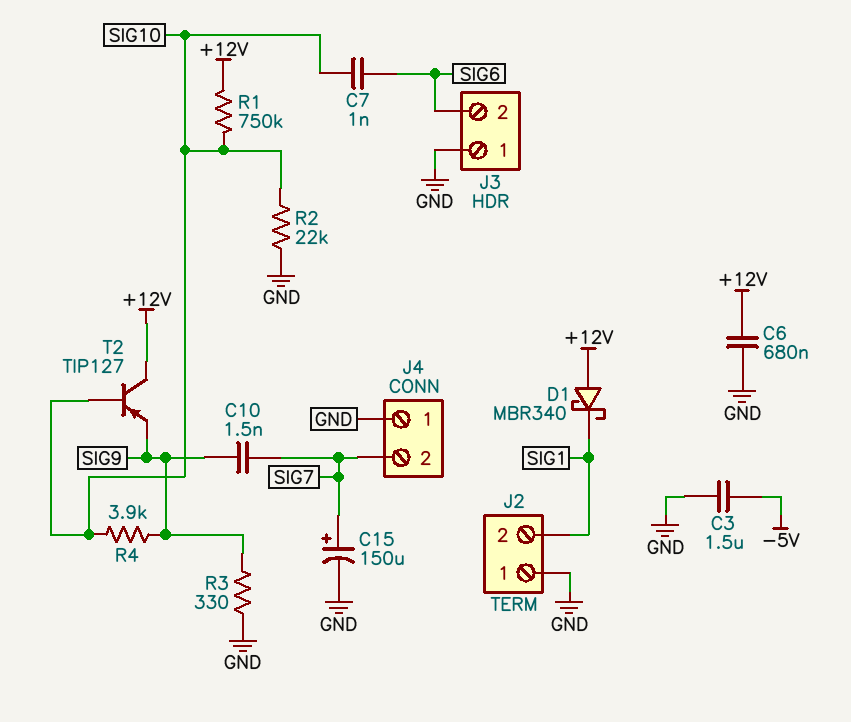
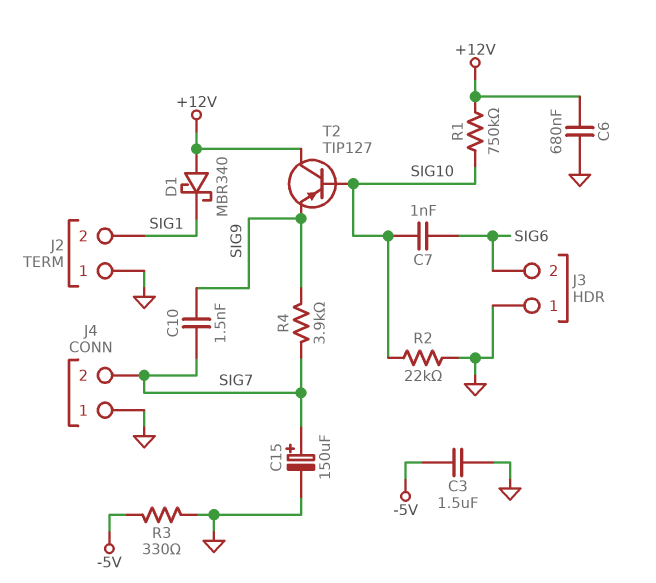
R3: 330 (GND, SIG9) -> 330 (-5V, GND)
R4: 3.9k (SIG9, SIG10) -> 3.9k (SIG7, SIG9)

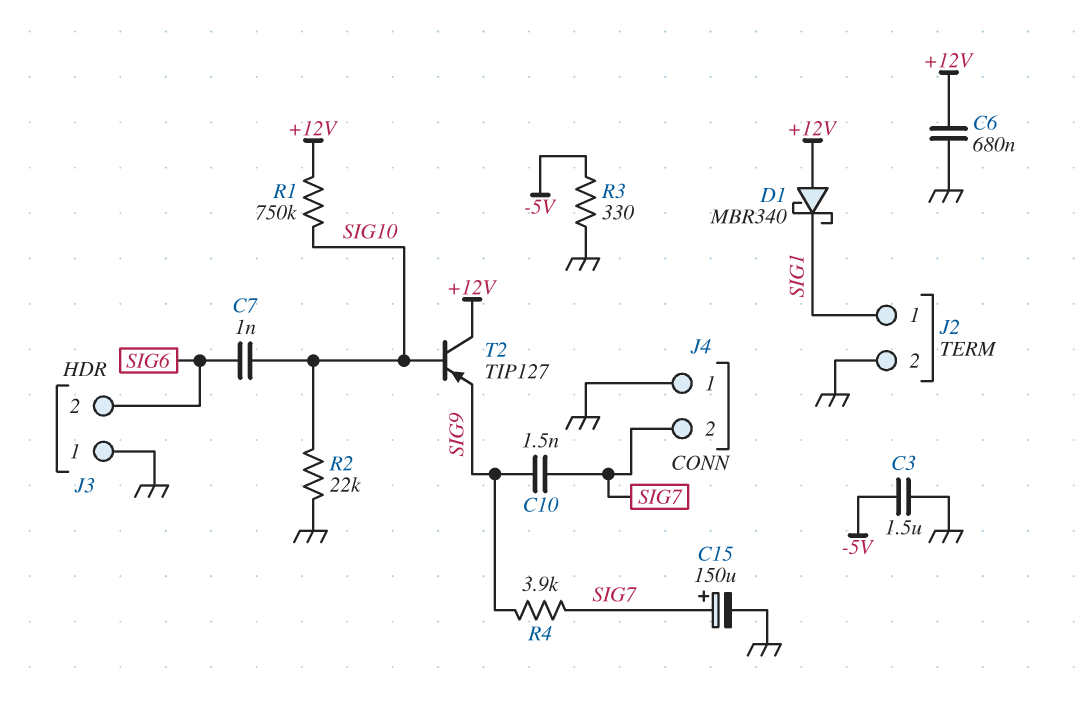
J2 pin 1: GND -> SIG1
J2 pin 2: SIG1 -> GND

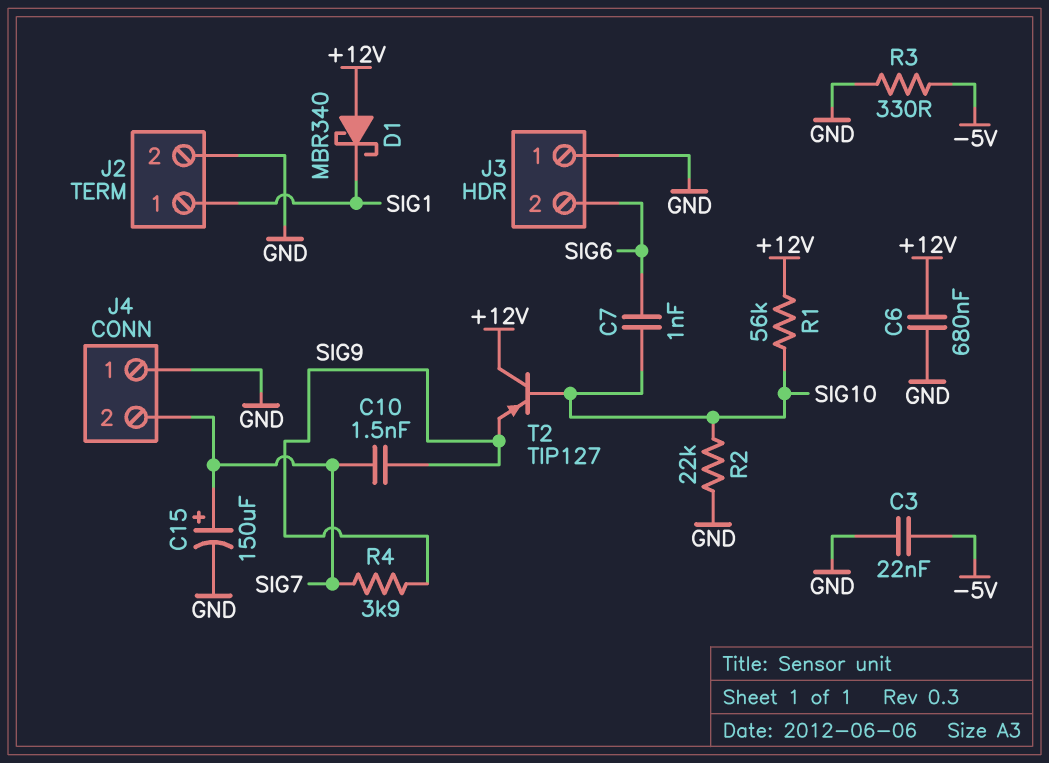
C3: 1.5uF (-5V, GND) -> 22nF (-5V, GND)
R1: 750k (+12V, SIG10) -> 56k (+12V, SIG10)

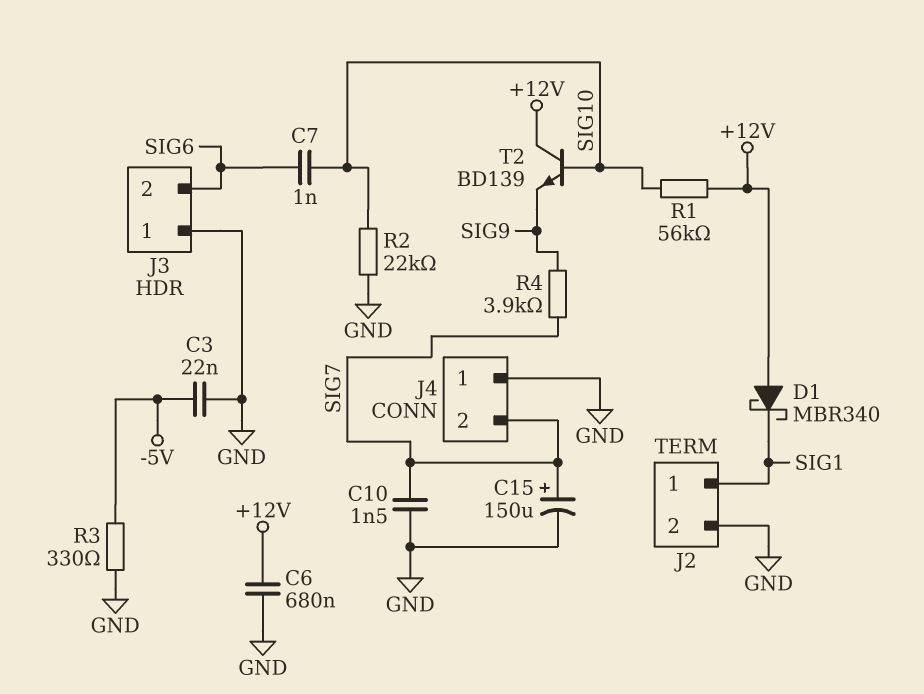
C10: 1.5nF (SIG7, SIG9) -> 1.5nF (GND, SIG7)
T2: PNP TIP127 (B SIG10, C +12V, E SIG9) -> NPN BD139 (B SIG10, C +12V, E SIG9)

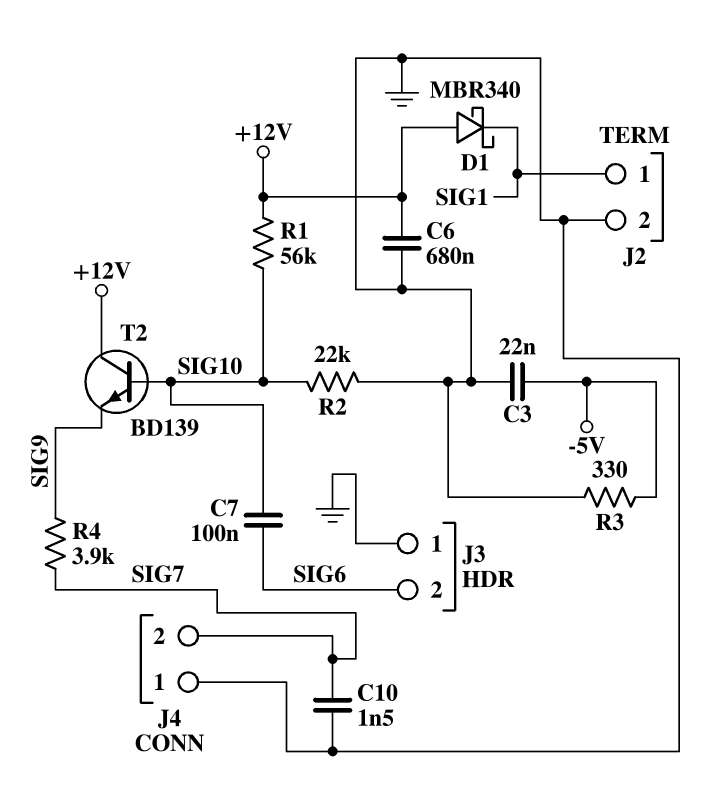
C7: 1nF (SIG6, SIG10) -> 100nF (SIG6, SIG10)
C15: 150uF (plus SIG7, minus GND) -> none

